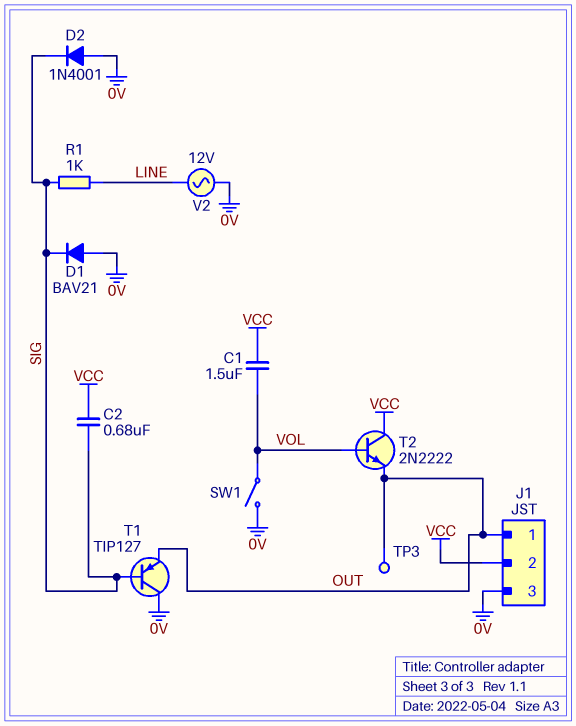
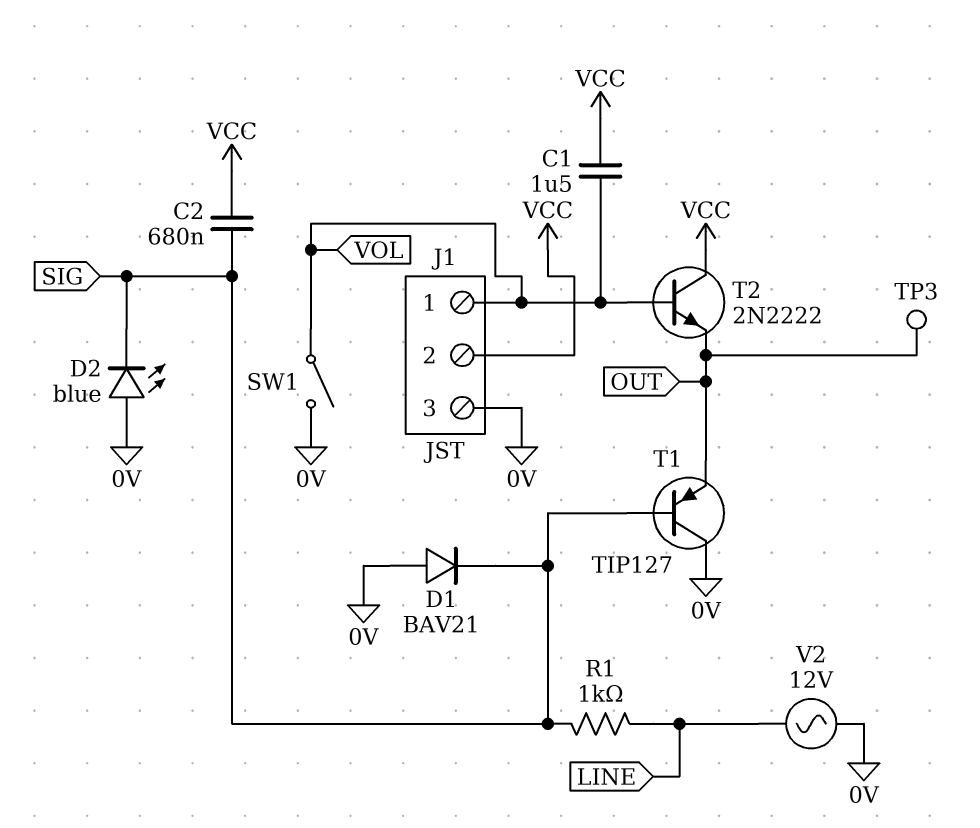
D2: diode 1N4001 (A 0V, K SIG) -> LED blue (A 0V, K SIG)
J1 pin 1: OUT -> VOL

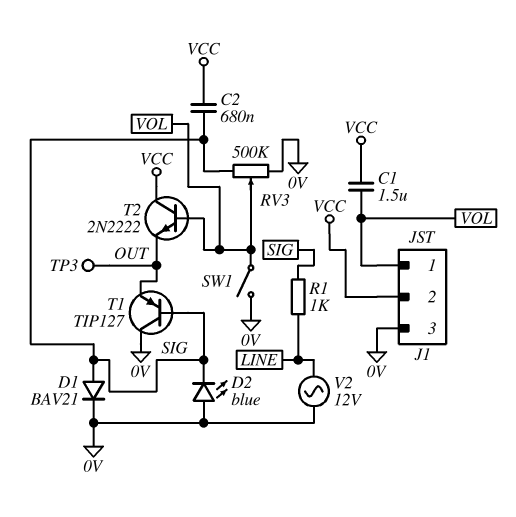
D1: diode BAV21 (A 0V, K SIG) -> diode BAV21 (A SIG, K 0V)
RV3: none -> 500k (0V, SIG, wiper VOL)

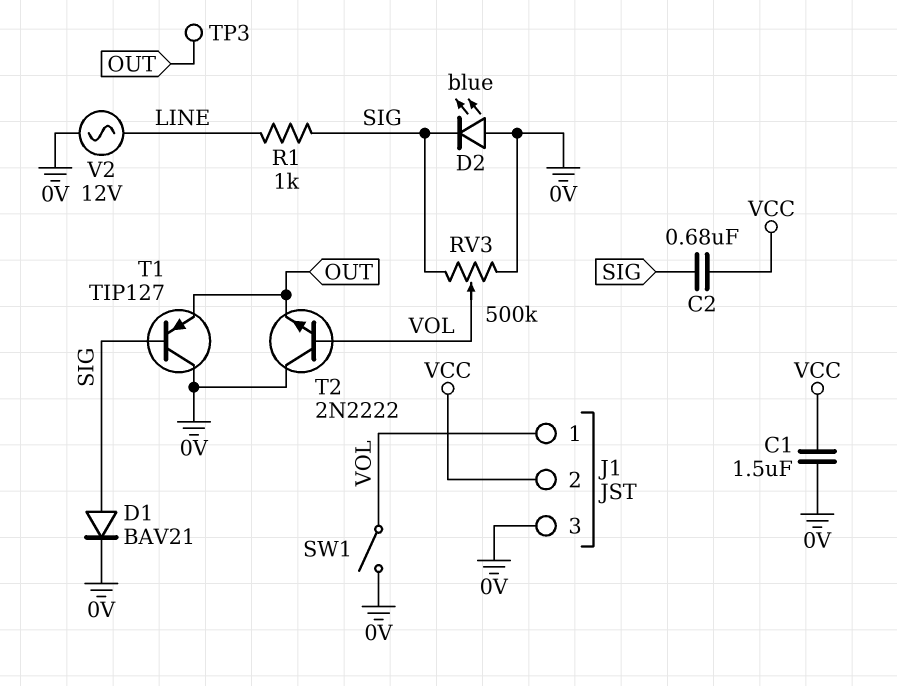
C1: 1.5uF (VCC, VOL) -> 1.5uF (0V, VCC)
T2: NPN 2N2222 (B VOL, C VCC, E OUT) -> NPN 2N2222 (B VOL, C 0V, E OUT)

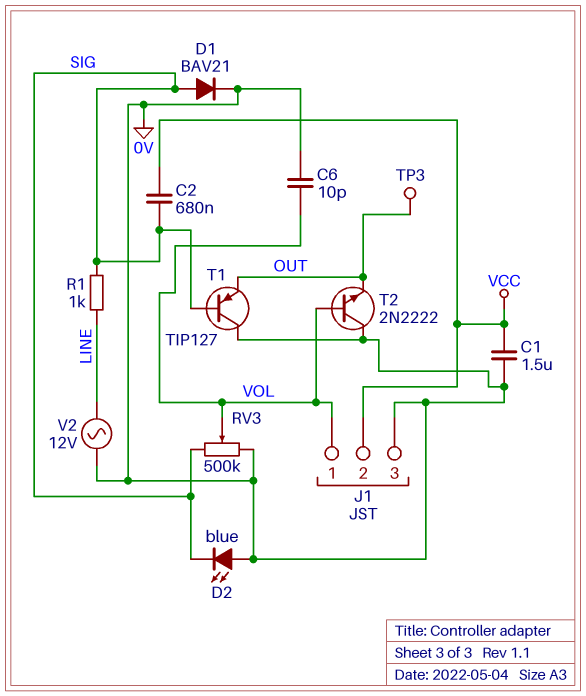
C6: none -> 10pF (0V, VOL)
SW1: switch (0V, VOL) -> none

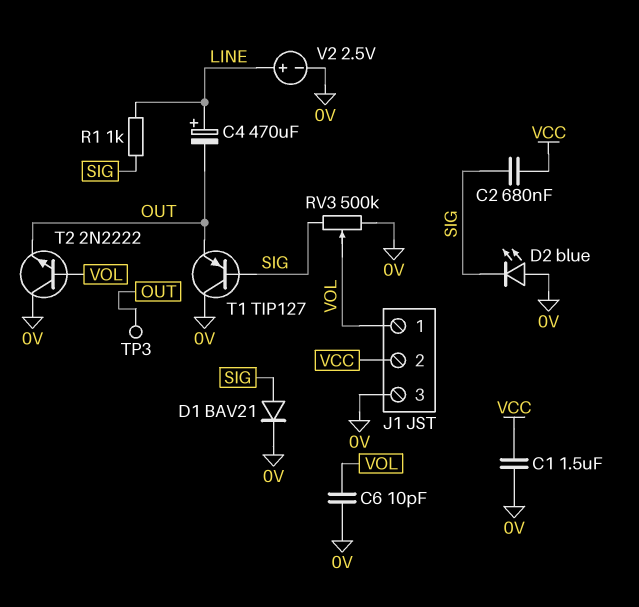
C4: none -> 470uF (plus LINE, minus OUT)
V2: AC 12V (0V, LINE) -> 2.5V (plus LINE, minus 0V)

